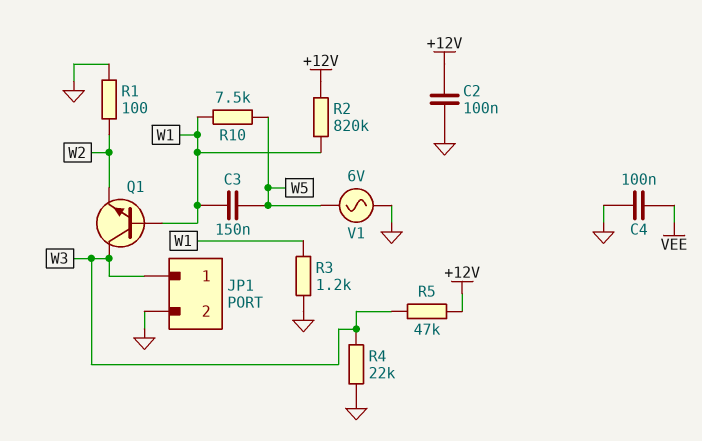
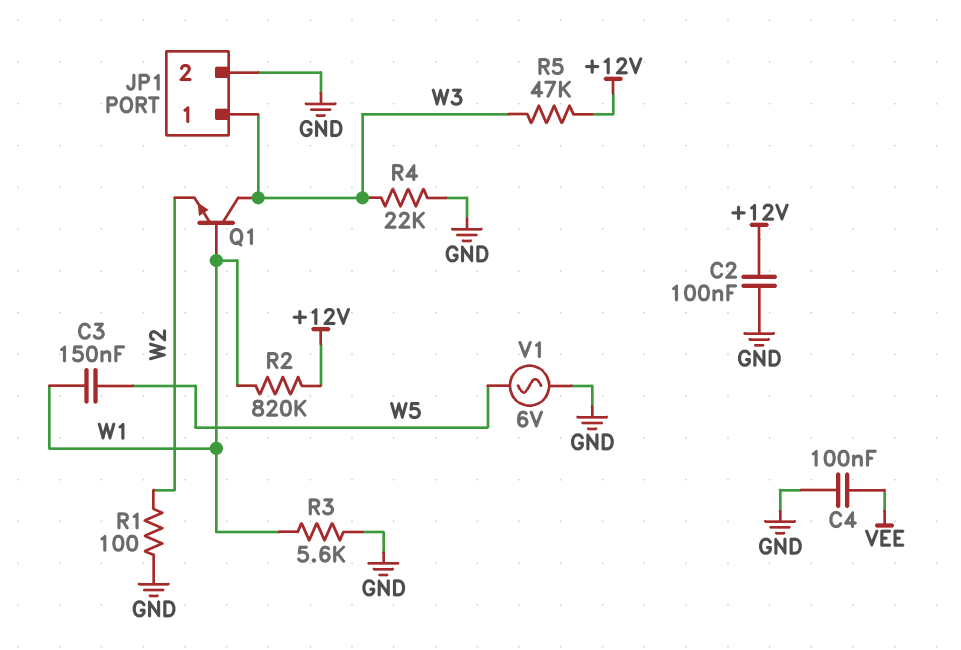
R3: 1.2k (GND, W1) -> 5.6k (GND, W1)
R10: 7.5k (W1, W5) -> none

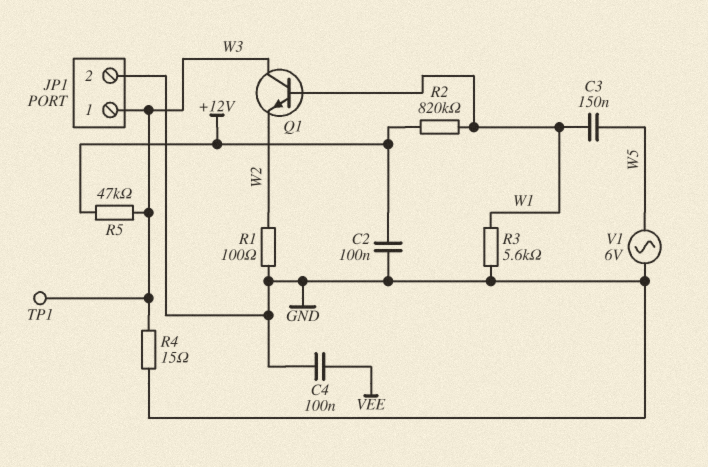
R4: 22k (GND, W3) -> 15 (GND, W3)
TP1: none -> test point (W3)

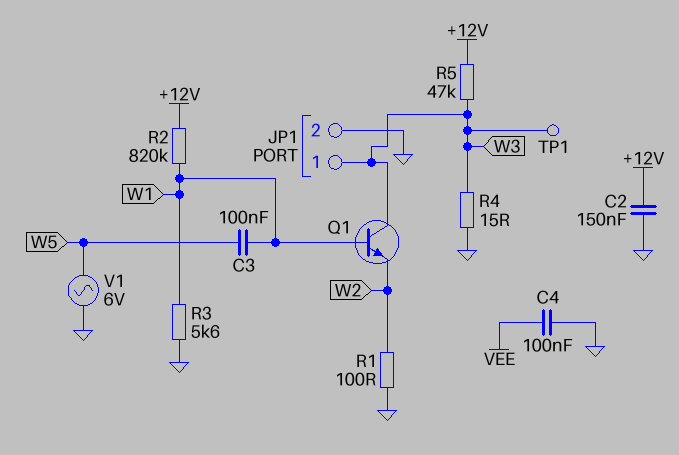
C2: 100nF (+12V, GND) -> 150nF (+12V, GND)
C3: 150nF (W1, W5) -> 100nF (W1, W5)

